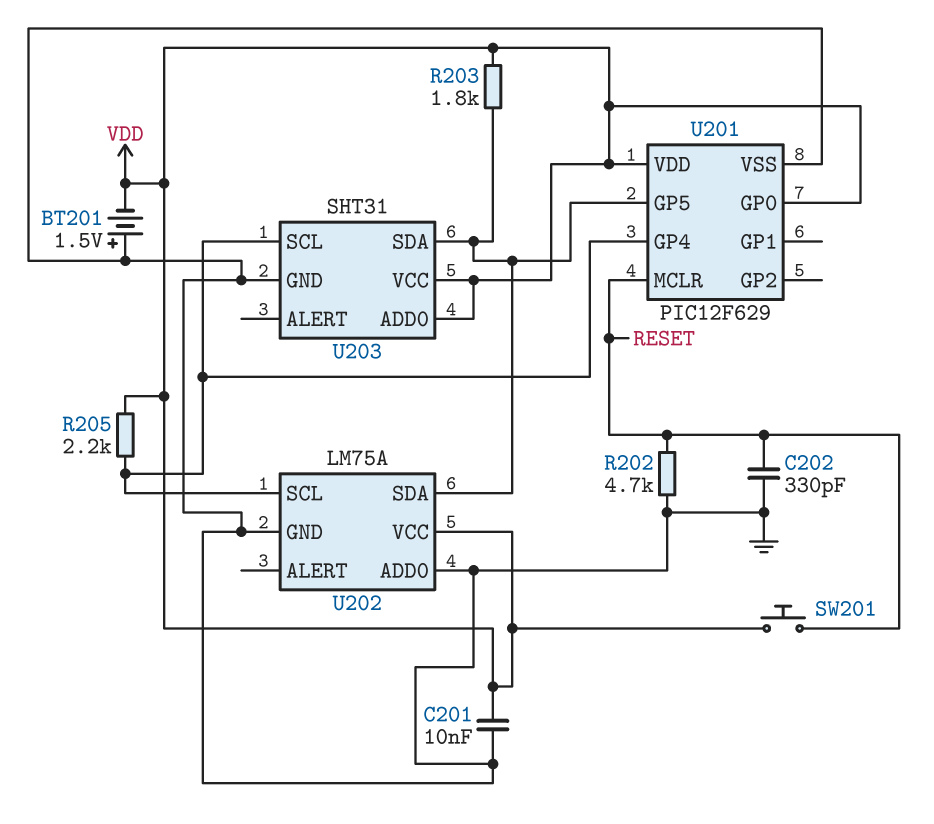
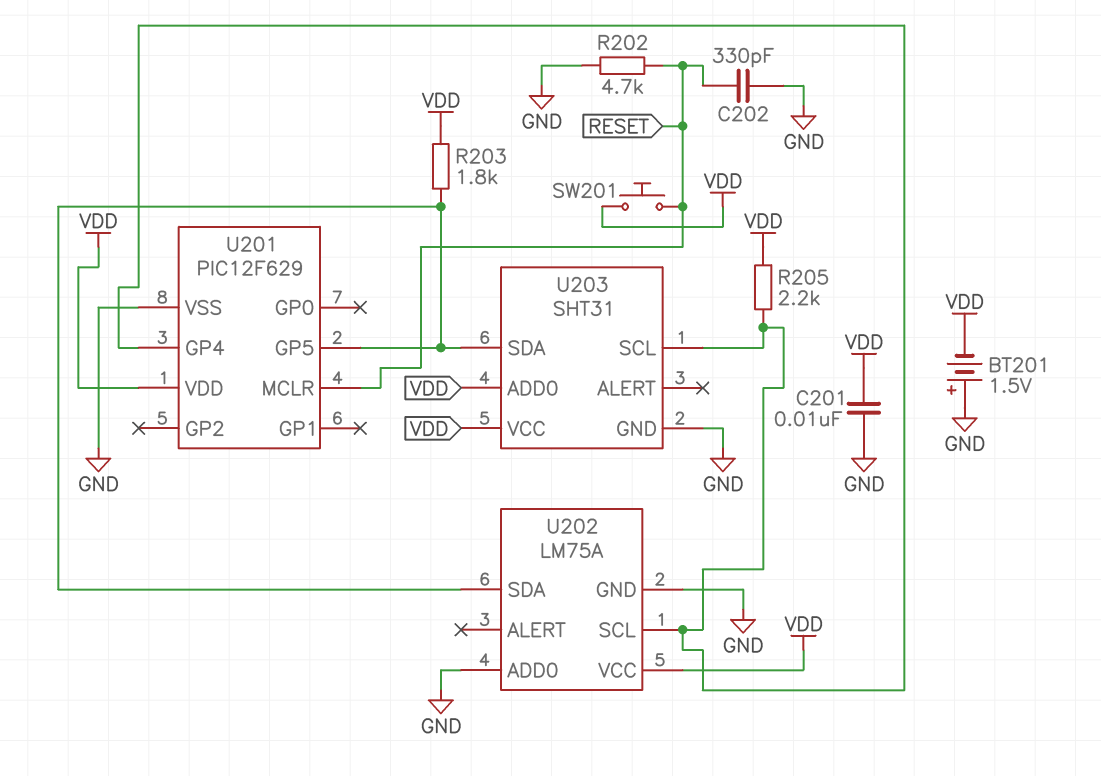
U201 pin GP0: VDD -> none

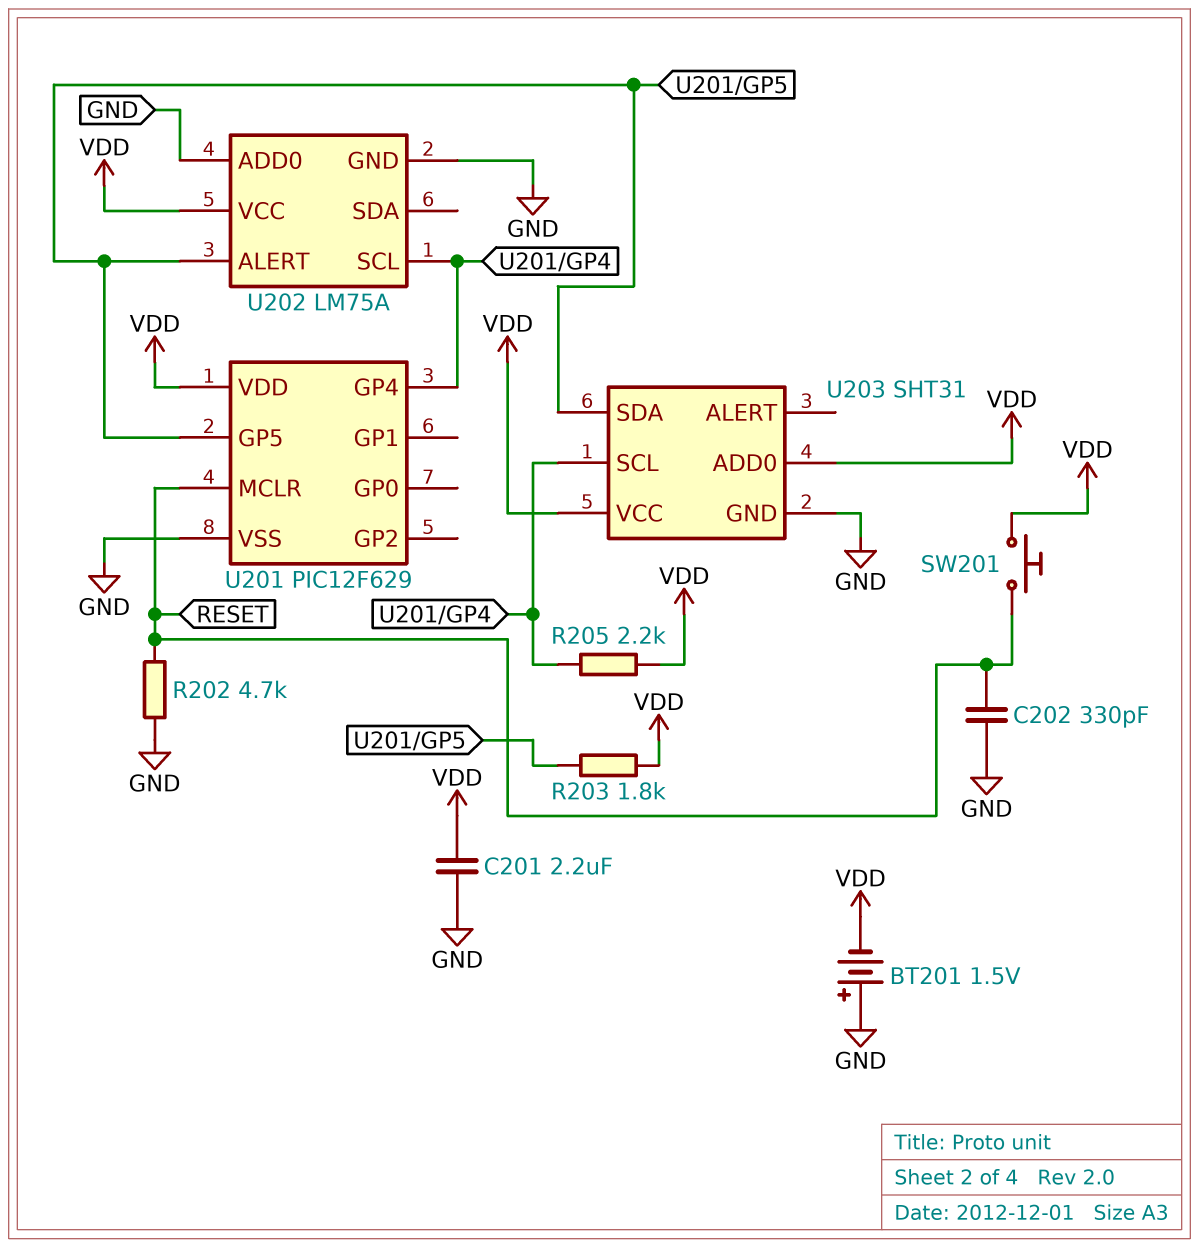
C201: 10nF (GND, VDD) -> 2.2uF (GND, VDD)
U202 pin ALERT: none -> U201/GP5
U202 pin SDA: U201/GP5 -> none

